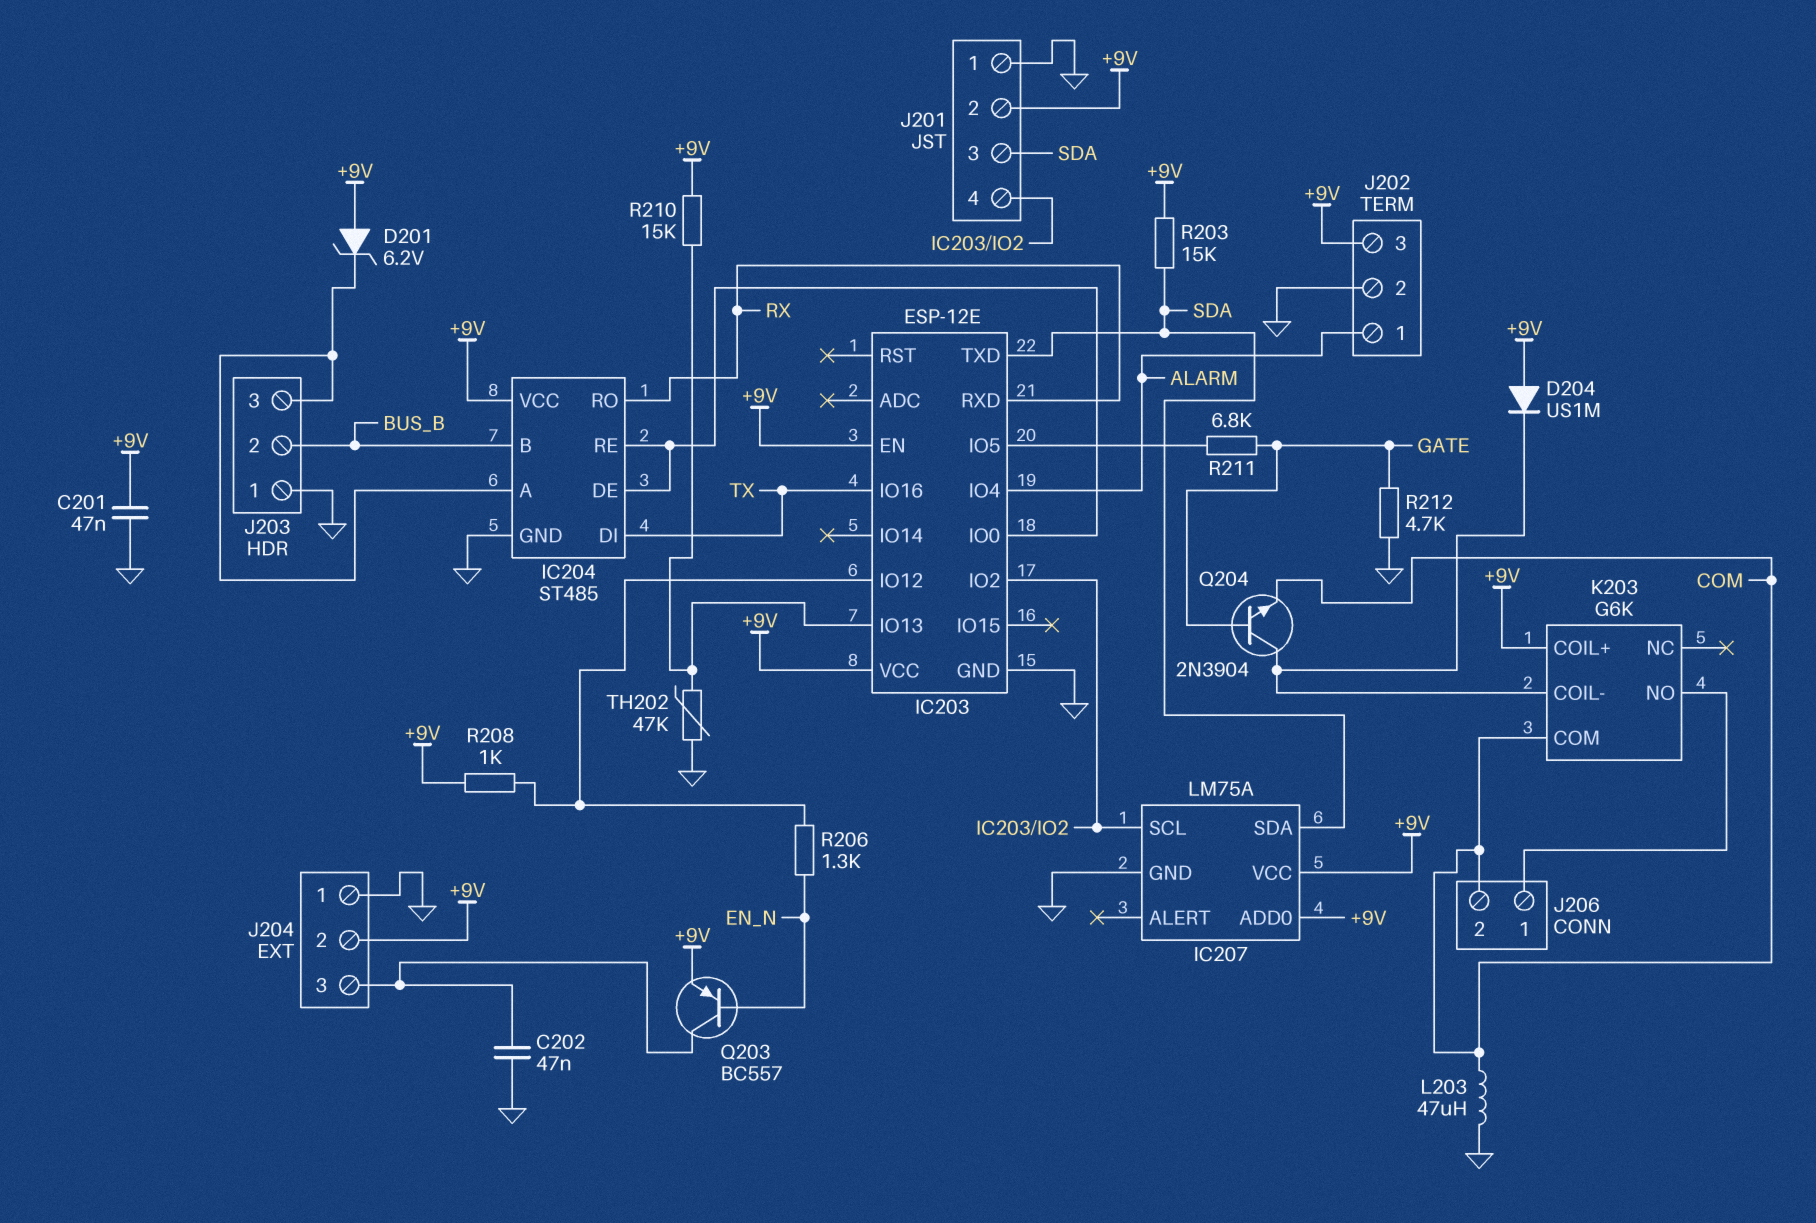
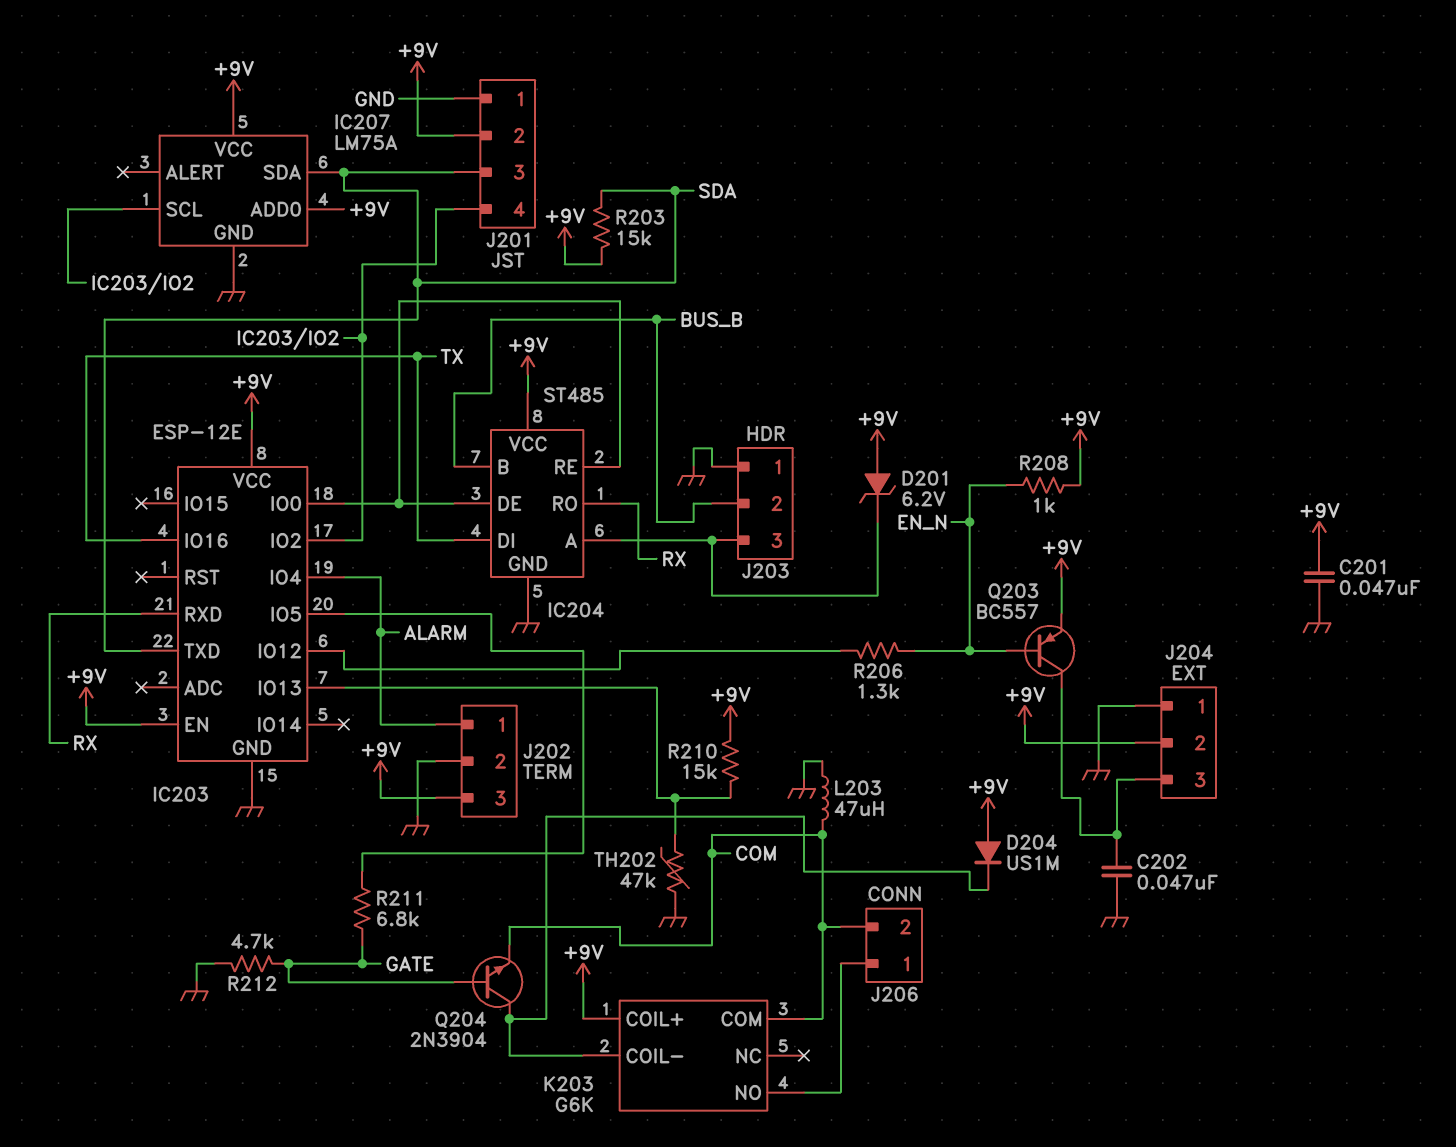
R208: 1k (+9V, IC203/IO12) -> 1k (+9V, EN_N)

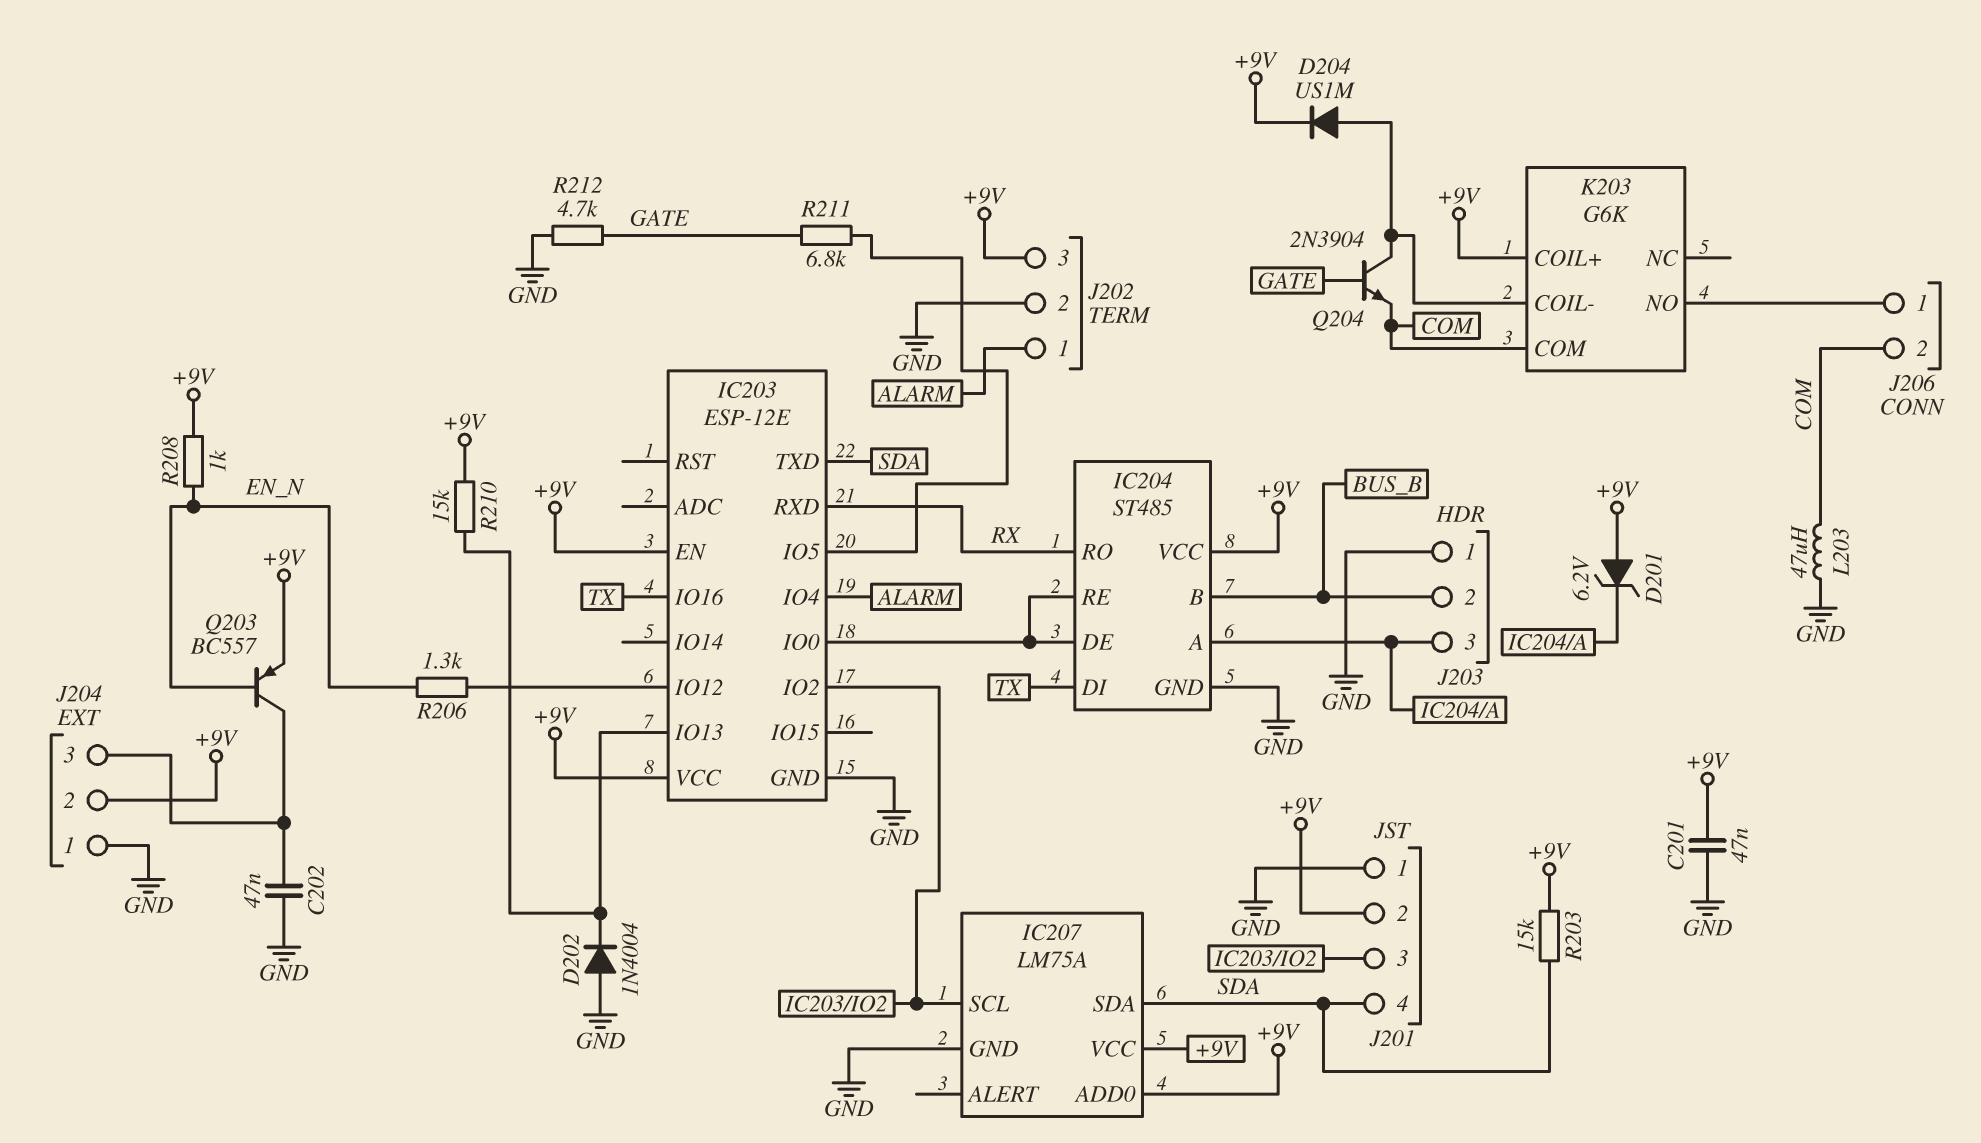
D202: none -> diode 1N4004 (A GND, K IC203/IO13)
D204: diode US1M (A +9V, K K203/COIL-) -> diode US1M (A K203/COIL-, K +9V)
J201 pin 3: SDA -> IC203/IO2
J201 pin 4: IC203/IO2 -> SDA
TH202: 47k (GND, IC203/IO13) -> none

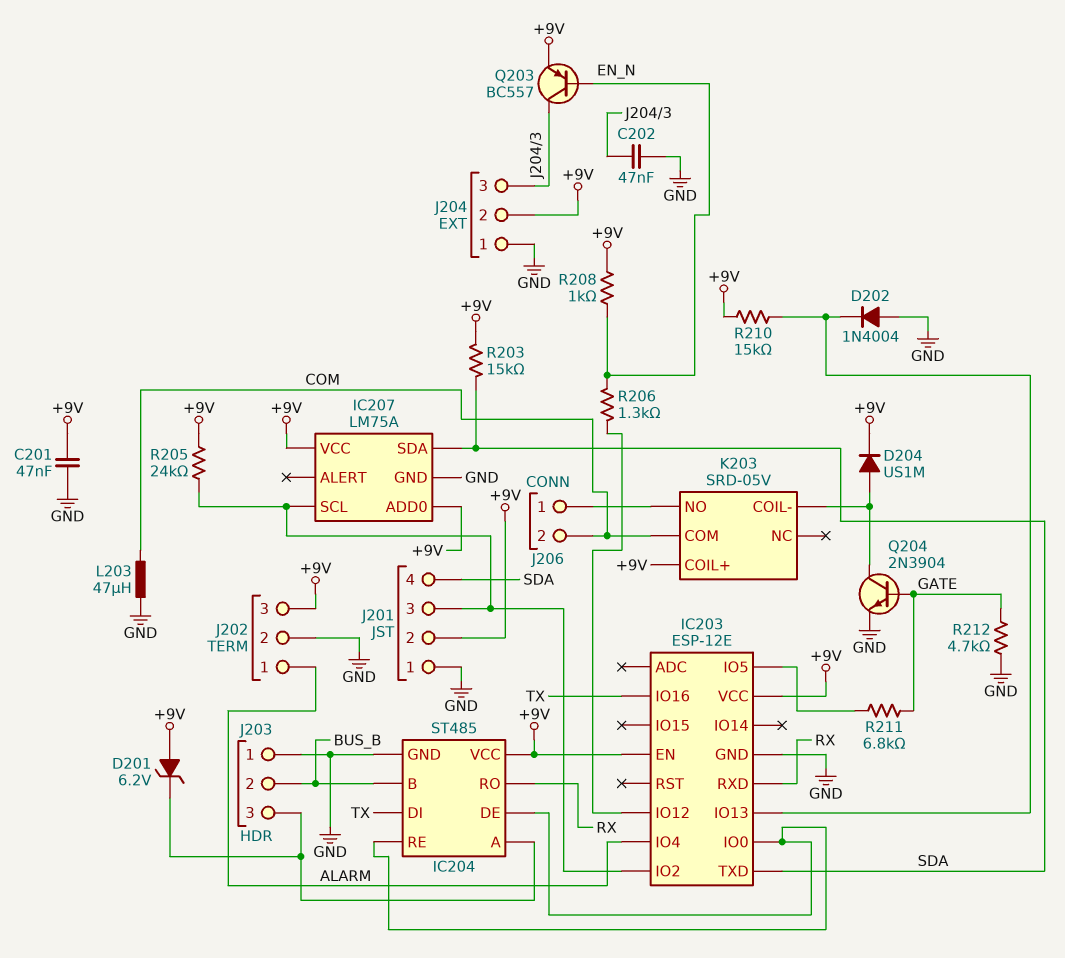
K203: G6K -> SRD-05V
Q204: NPN 2N3904 (B GATE, C K203/COIL-, E COM) -> NPN 2N3904 (B GATE, C K203/COIL-, E GND)
R205: none -> 24k (+9V, IC203/IO2)

